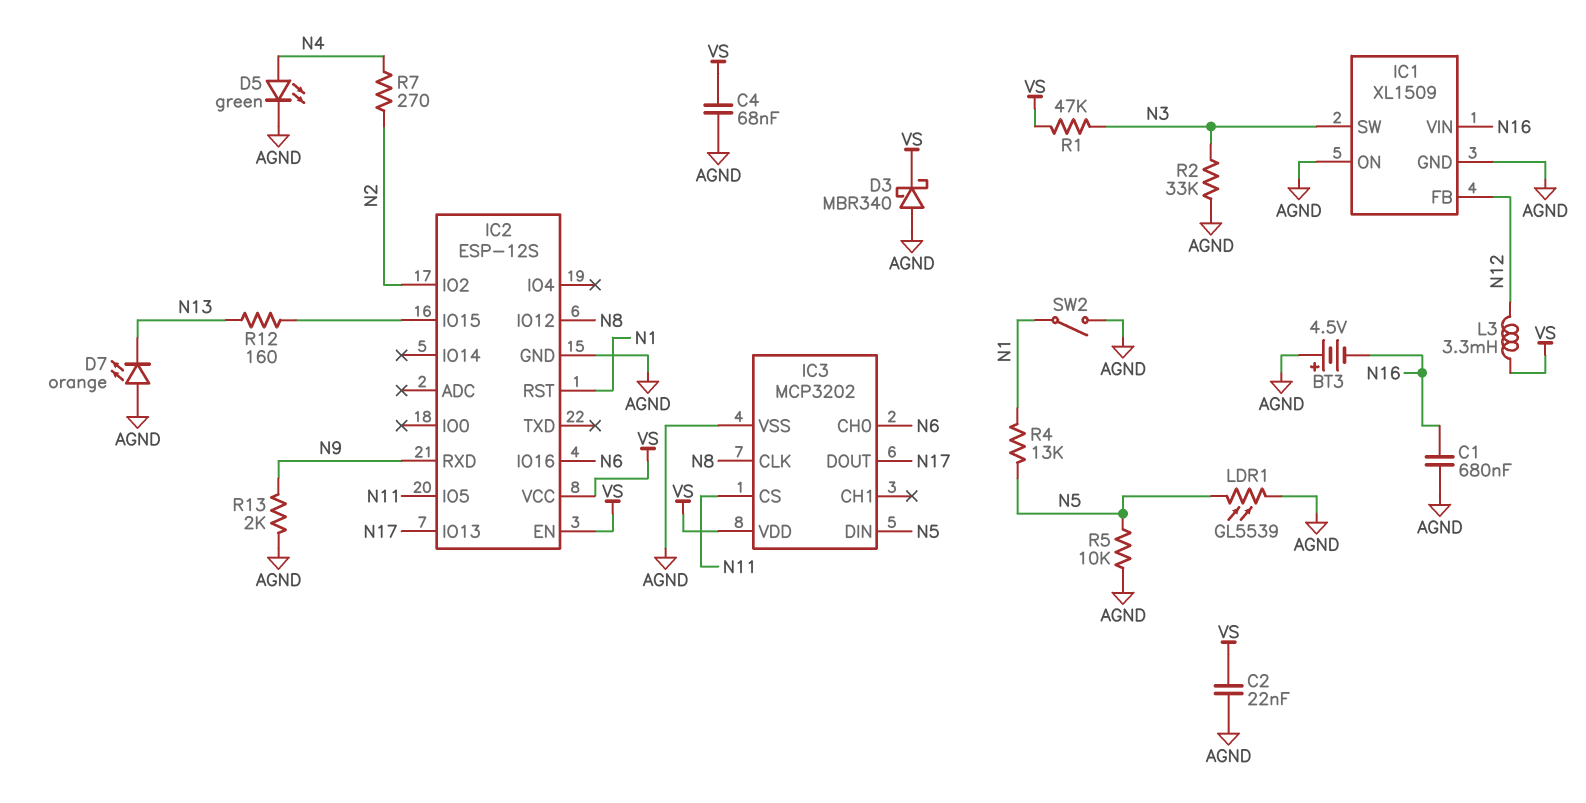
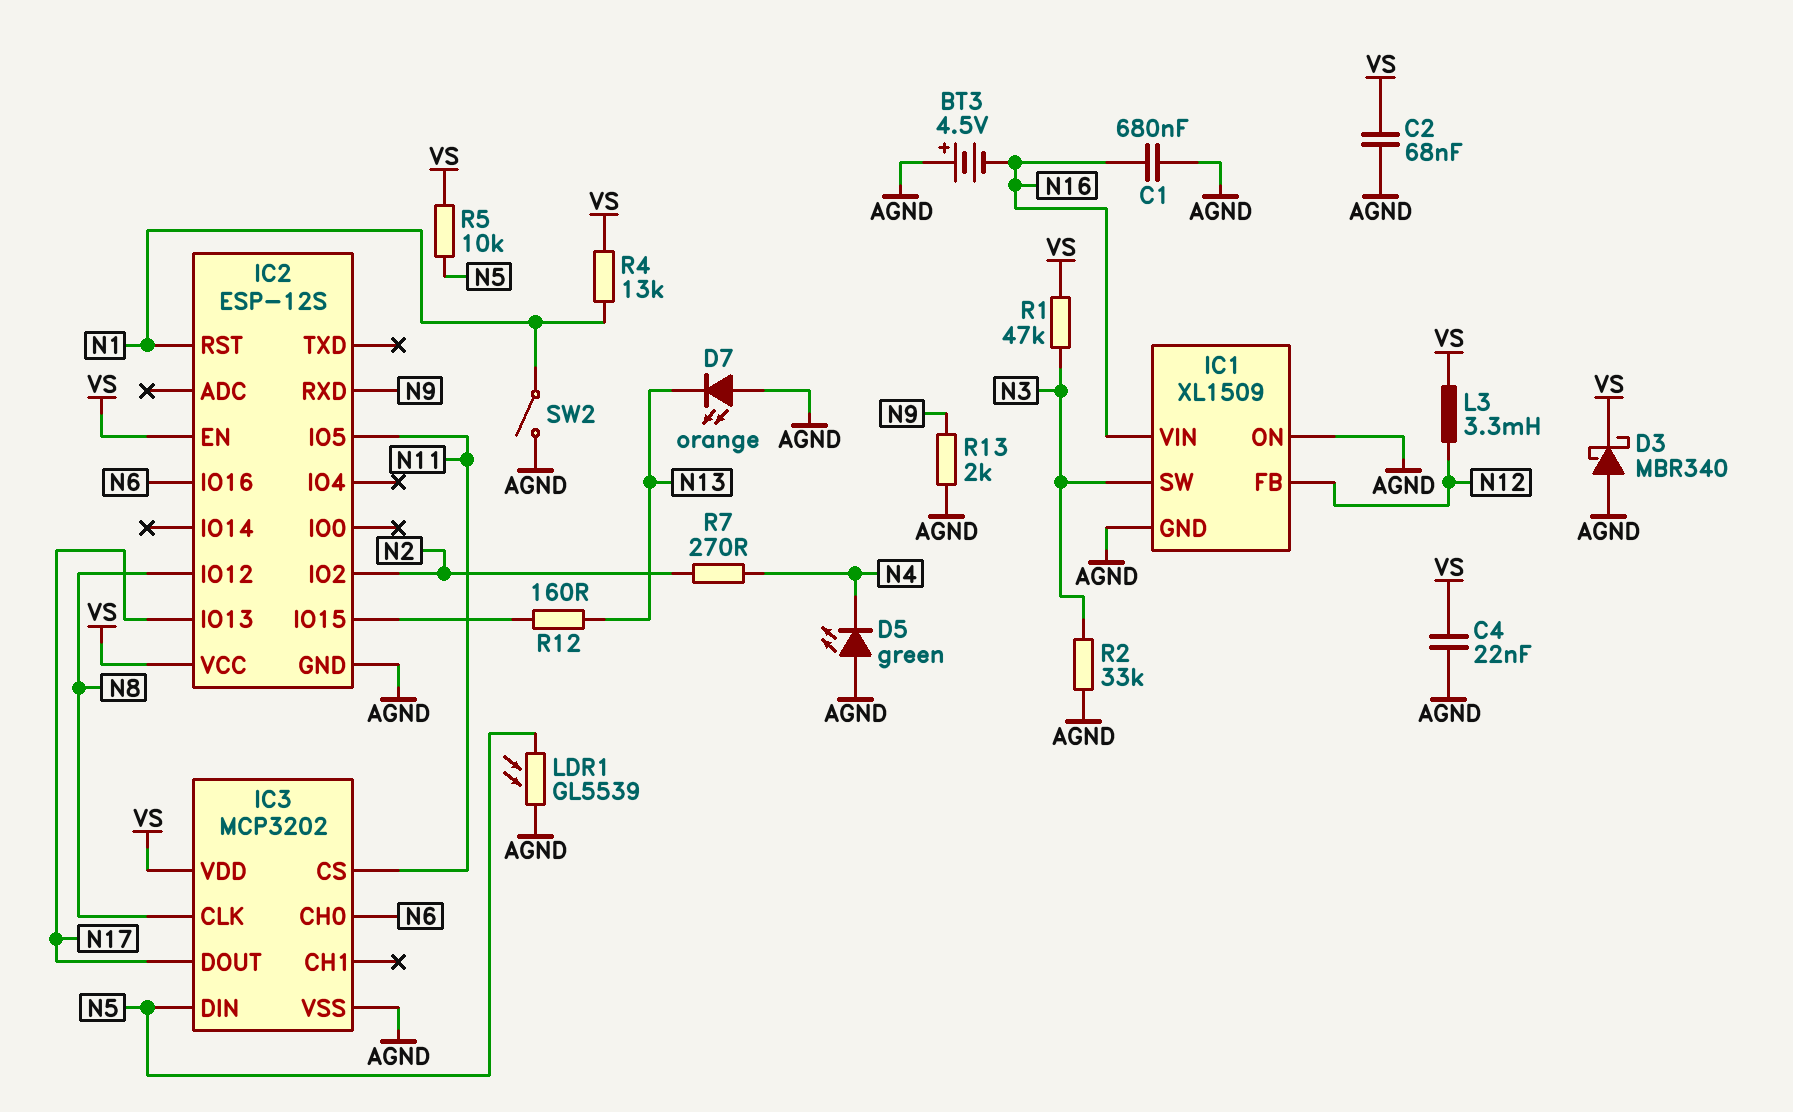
C2: 22nF (AGND, VS) -> 68nF (AGND, VS)
C4: 68nF (AGND, VS) -> 22nF (AGND, VS)
D5: LED green (A N4, K AGND) -> LED green (A AGND, K N4)
R4: 13k (N1, N5) -> 13k (N1, VS)
R5: 10k (AGND, N5) -> 10k (N5, VS)

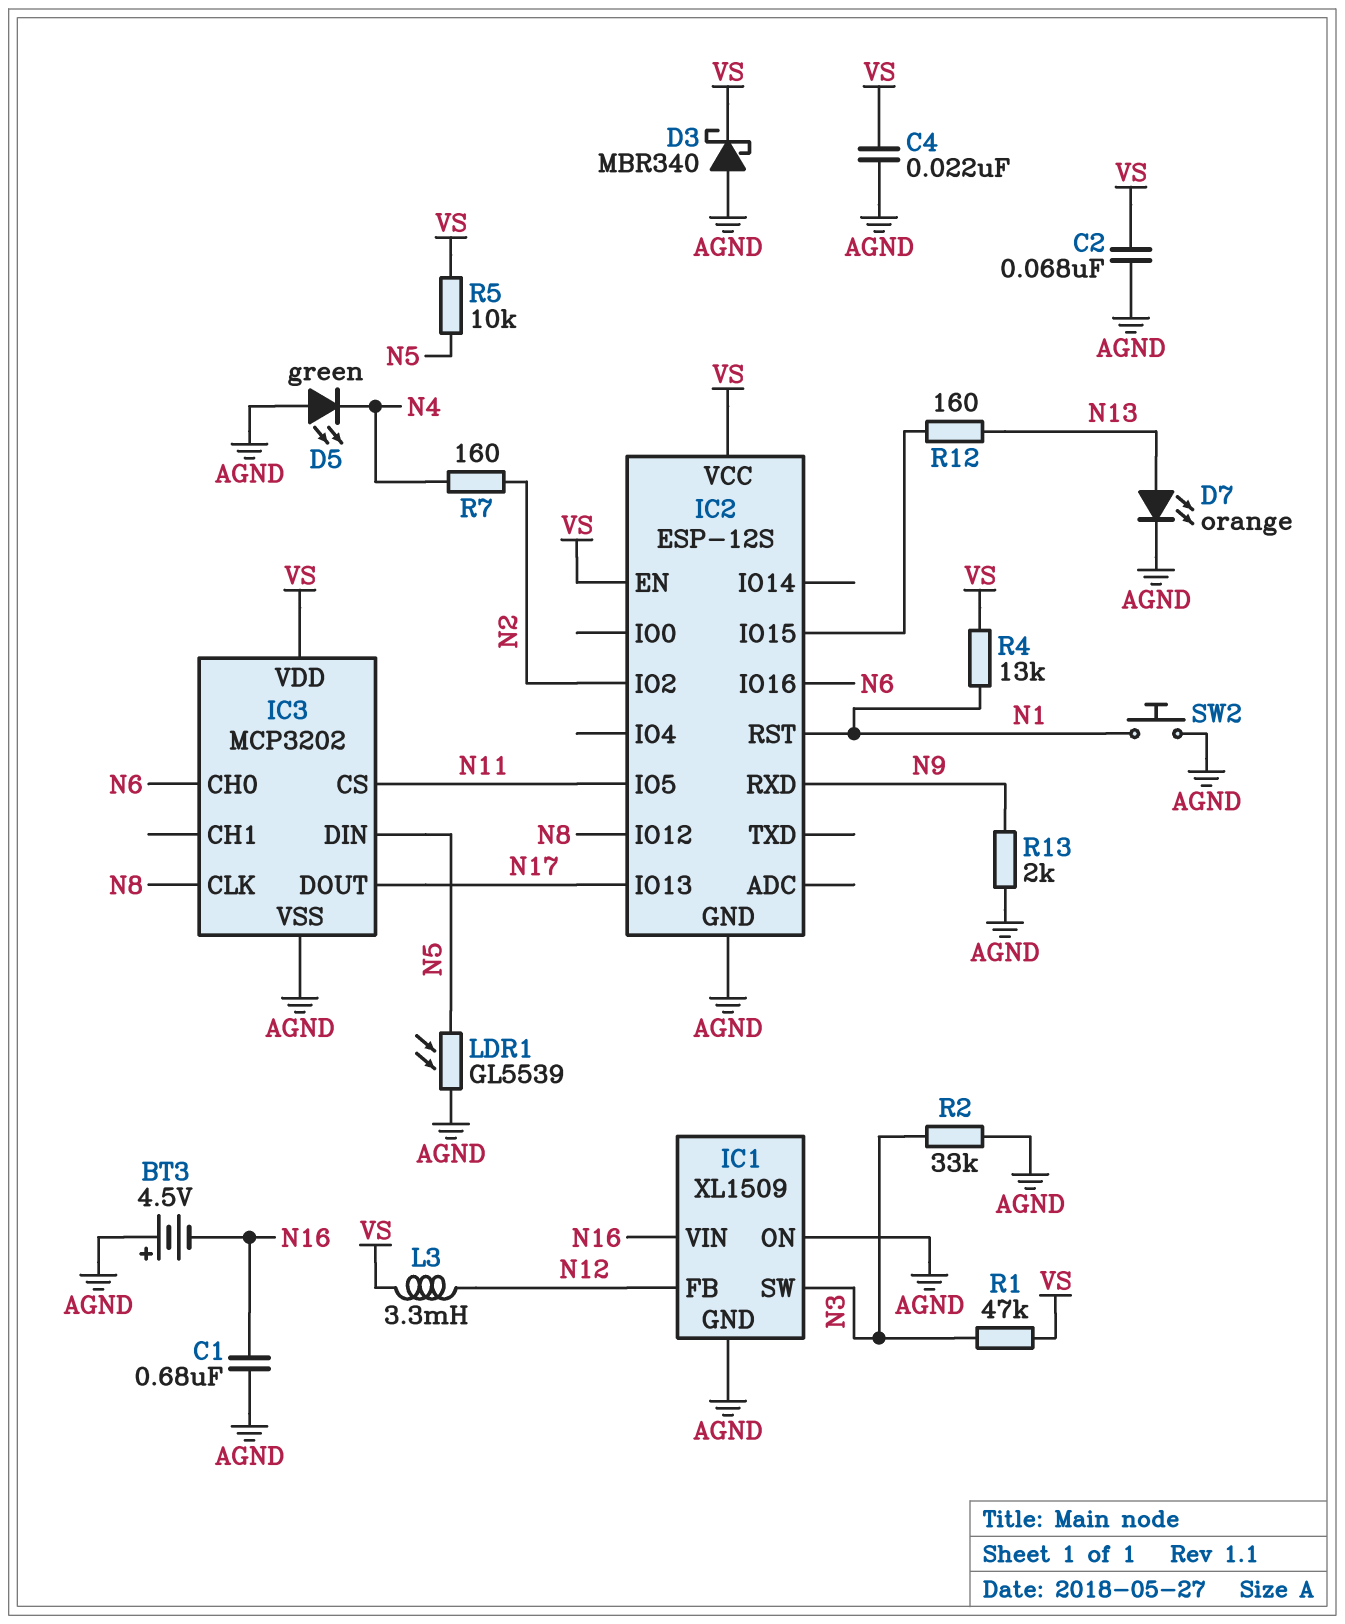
D7: LED orange (A AGND, K N13) -> LED orange (A N13, K AGND)
R7: 270 (N2, N4) -> 160 (N2, N4)
SW2: switch (AGND, N1) -> button (AGND, N1)

